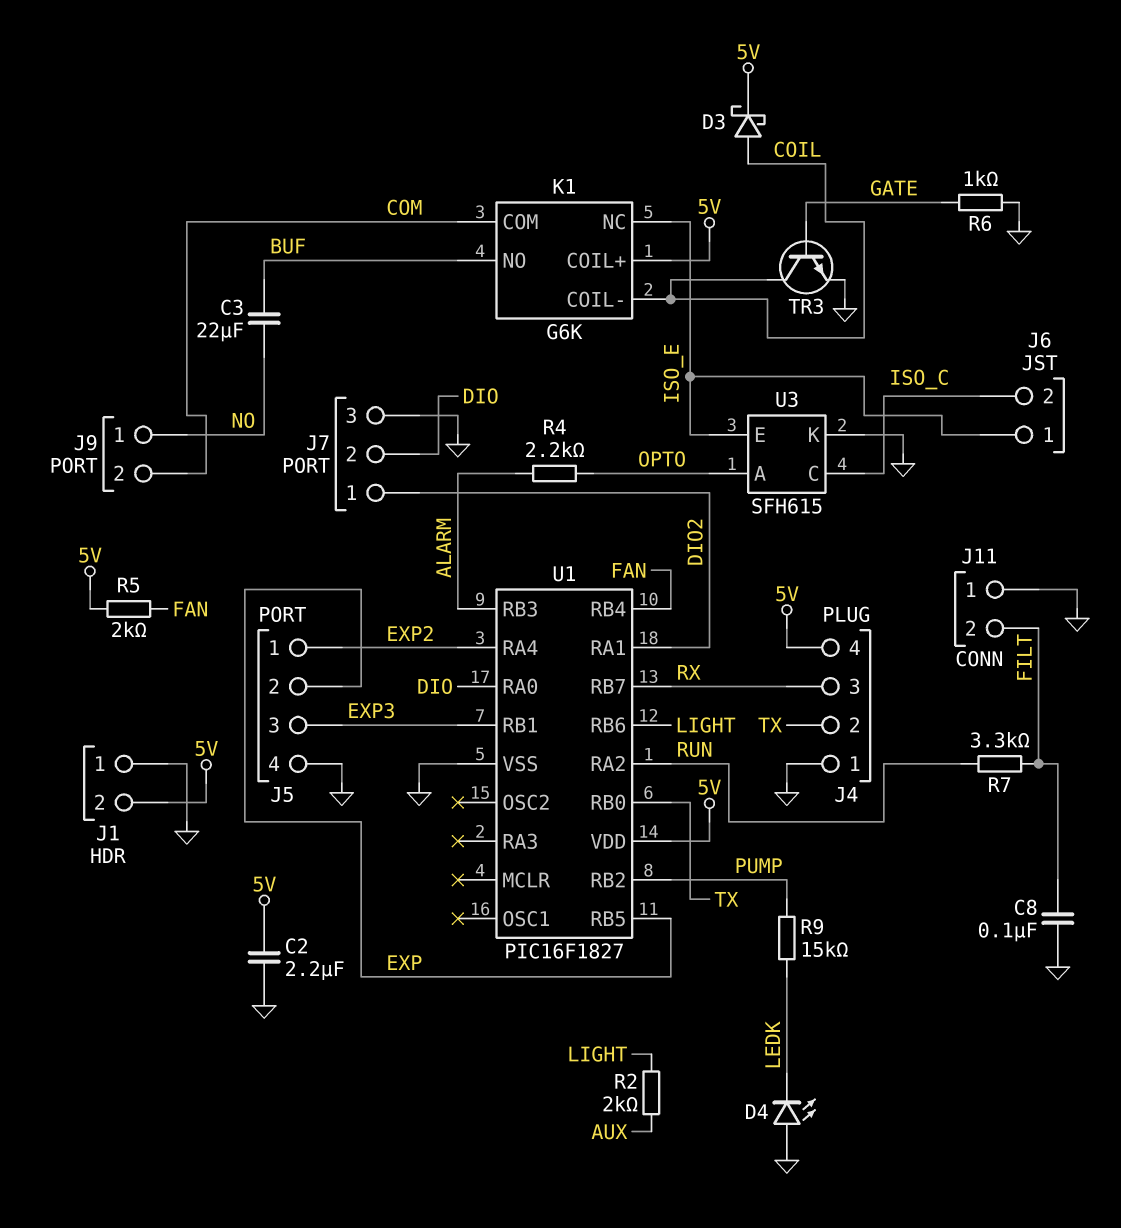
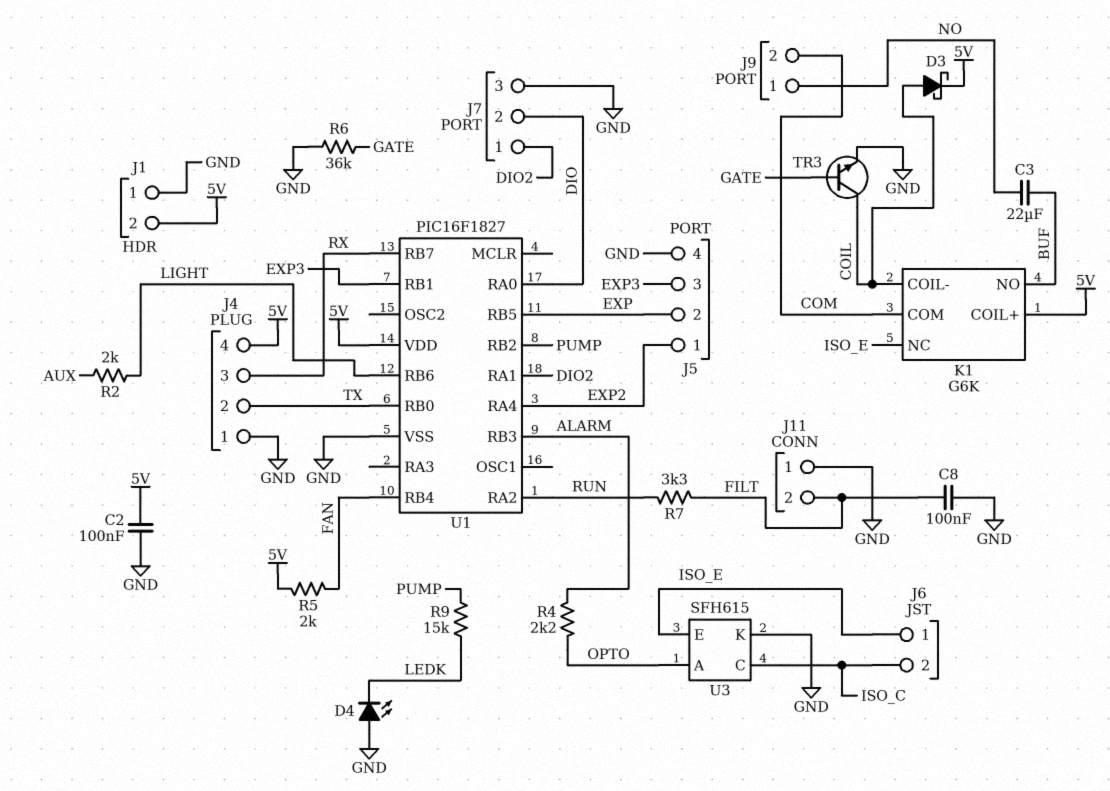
C2: 2.2uF (5V, GND) -> 100nF (5V, GND)
R6: 1k (GATE, GND) -> 36k (GATE, GND)

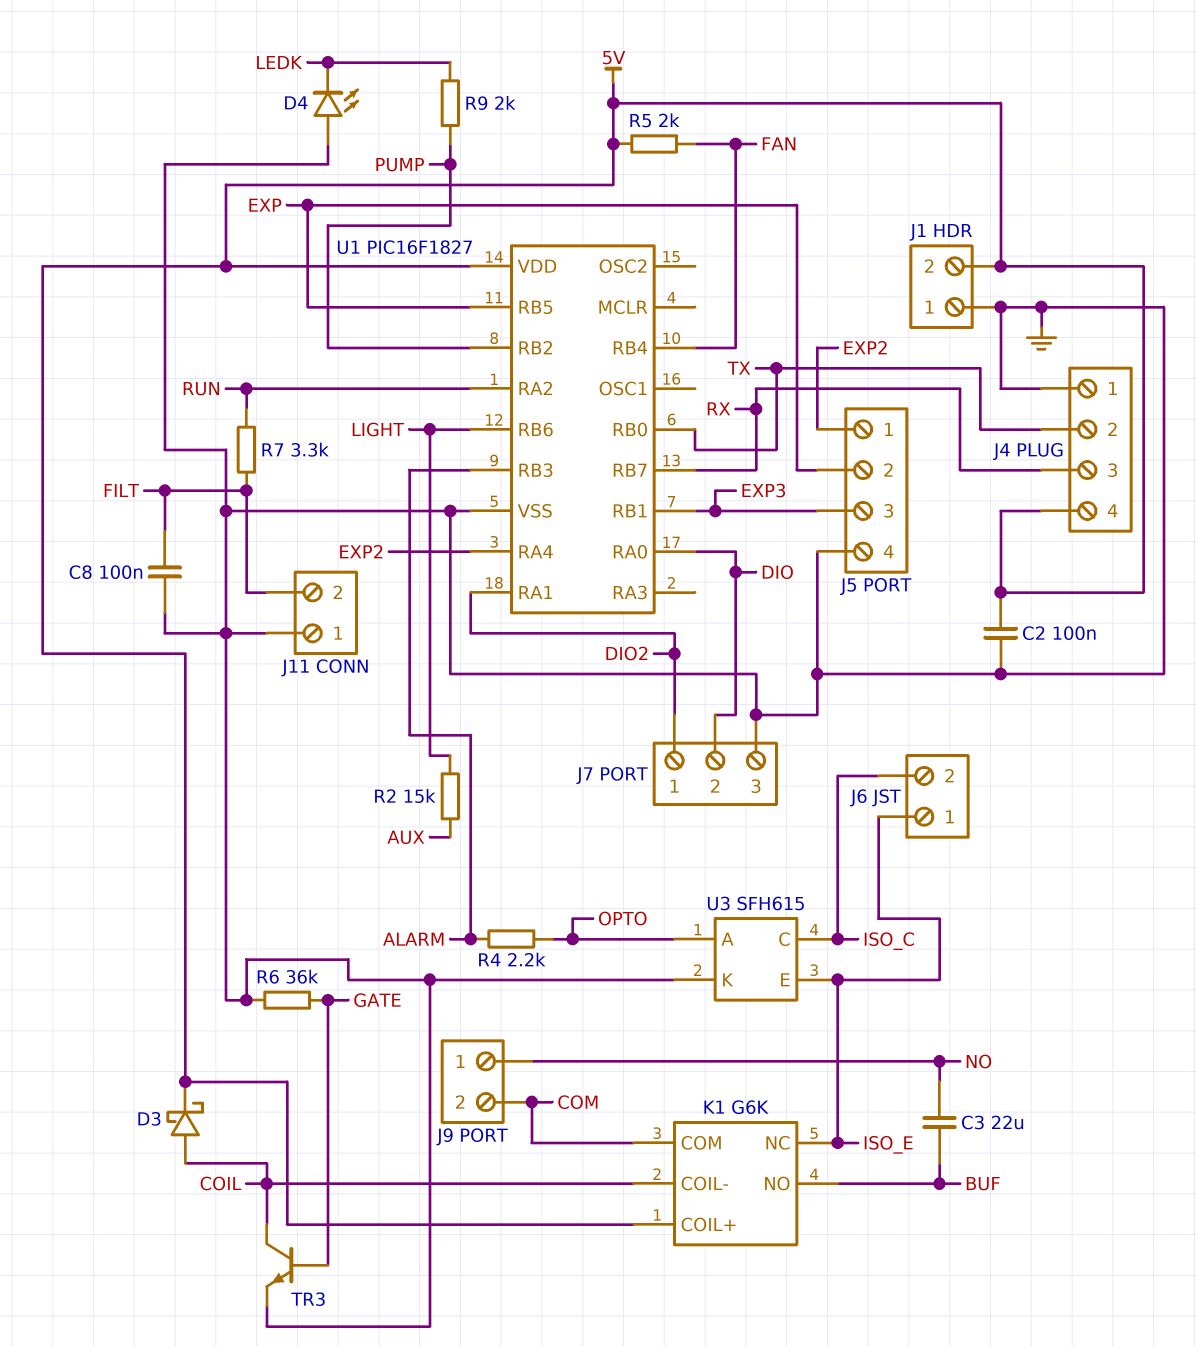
R2: 2k (AUX, LIGHT) -> 15k (AUX, LIGHT)
R9: 15k (LEDK, PUMP) -> 2k (LEDK, PUMP)

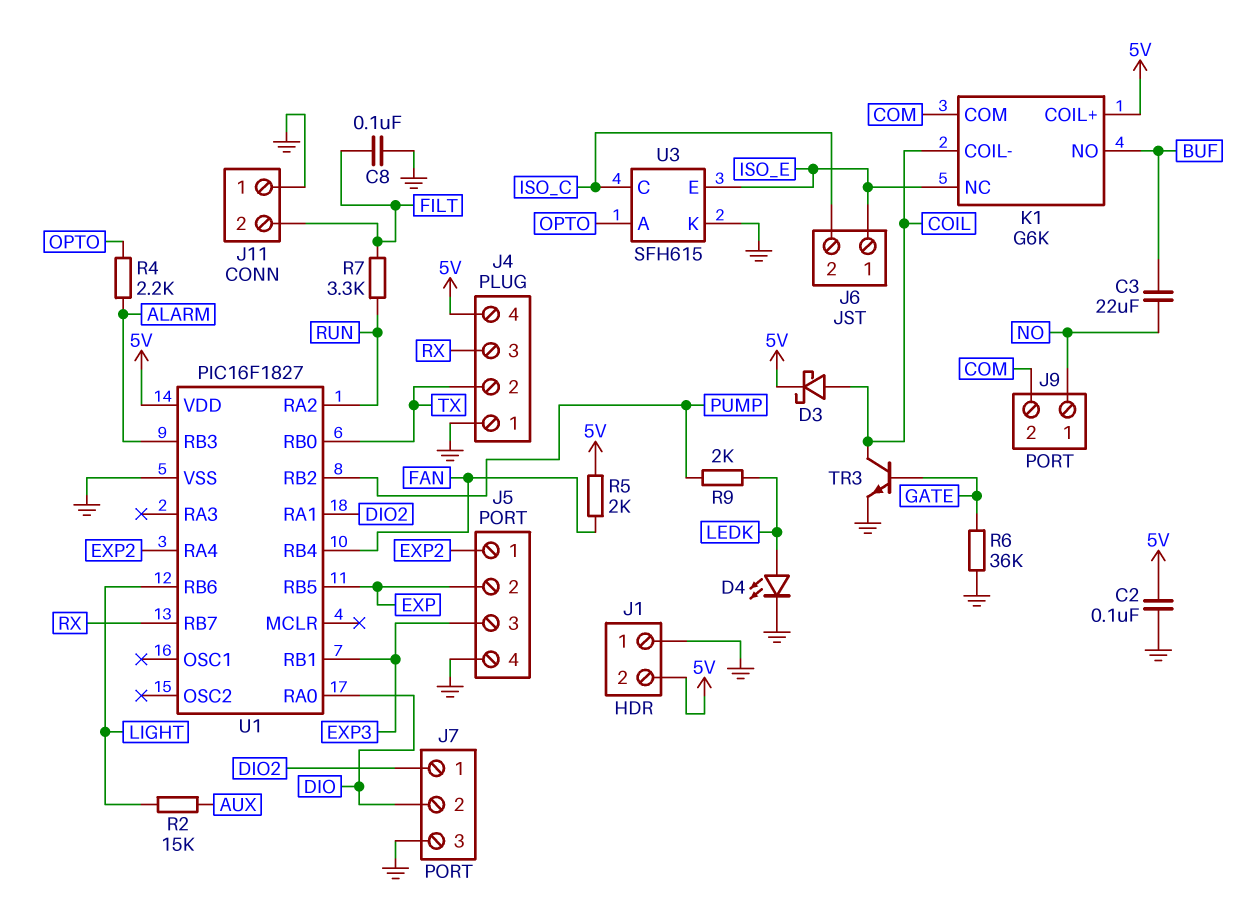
D4: LED (A GND, K LEDK) -> LED (A LEDK, K GND)

